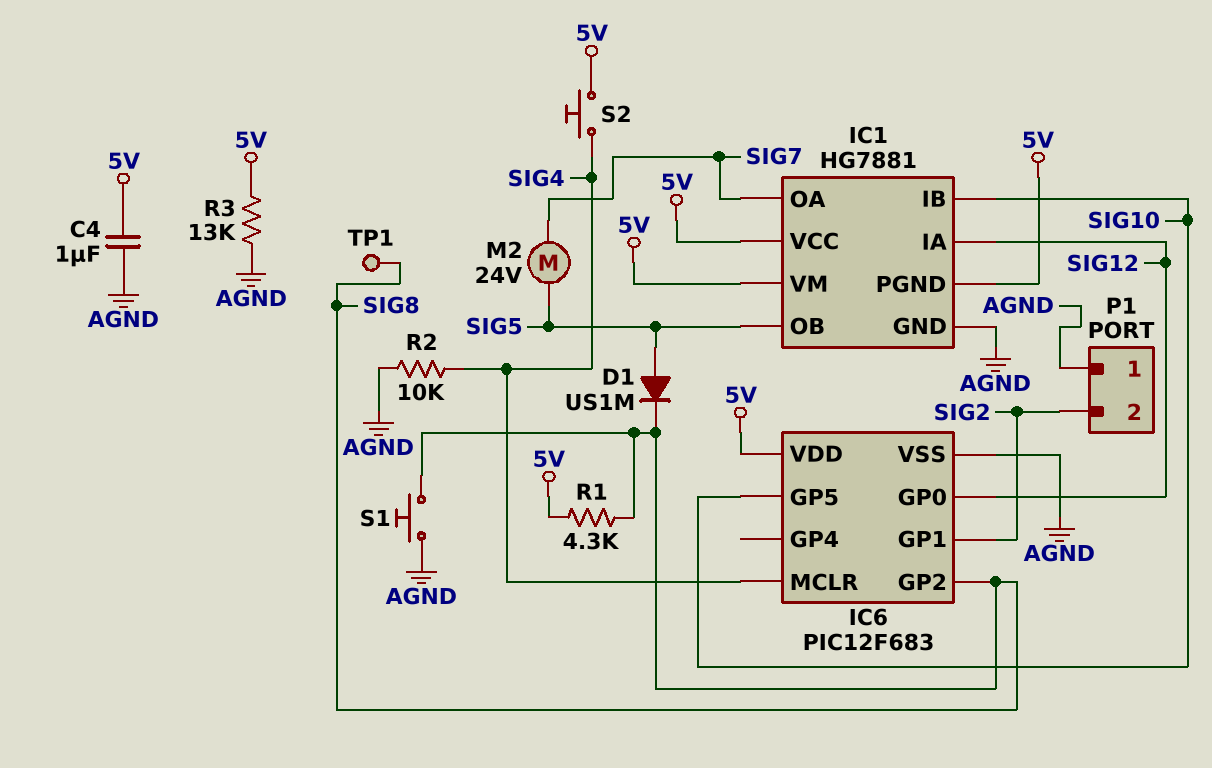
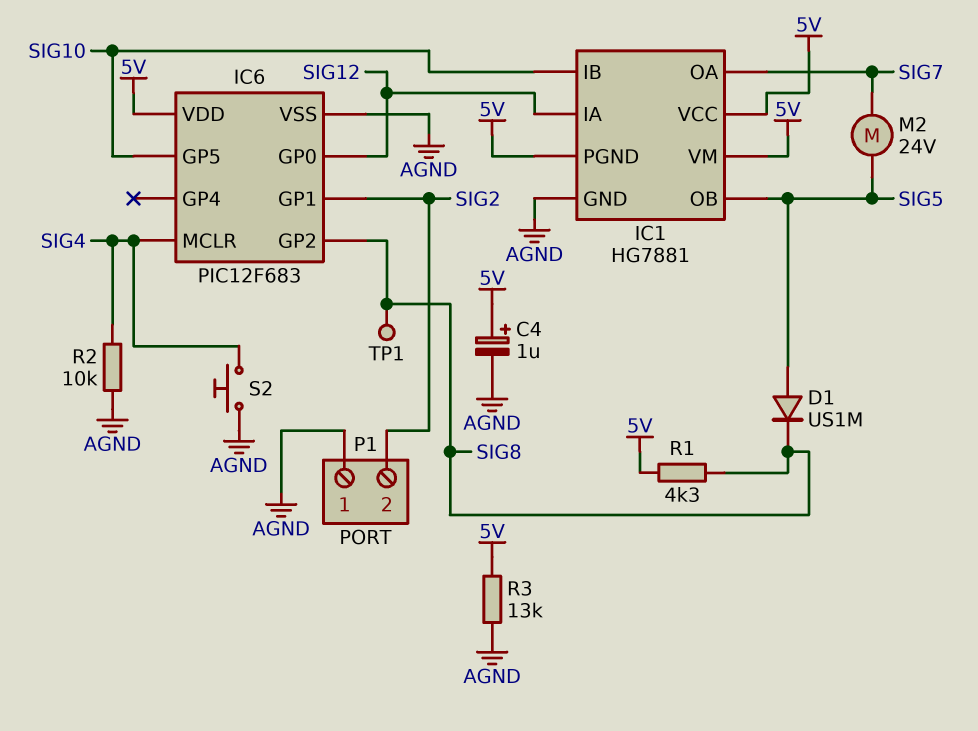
C4: 1uF (5V, AGND) -> 1uF (plus 5V, minus AGND)
S1: button (AGND, SIG8) -> none
S2: button (5V, SIG4) -> button (AGND, SIG4)

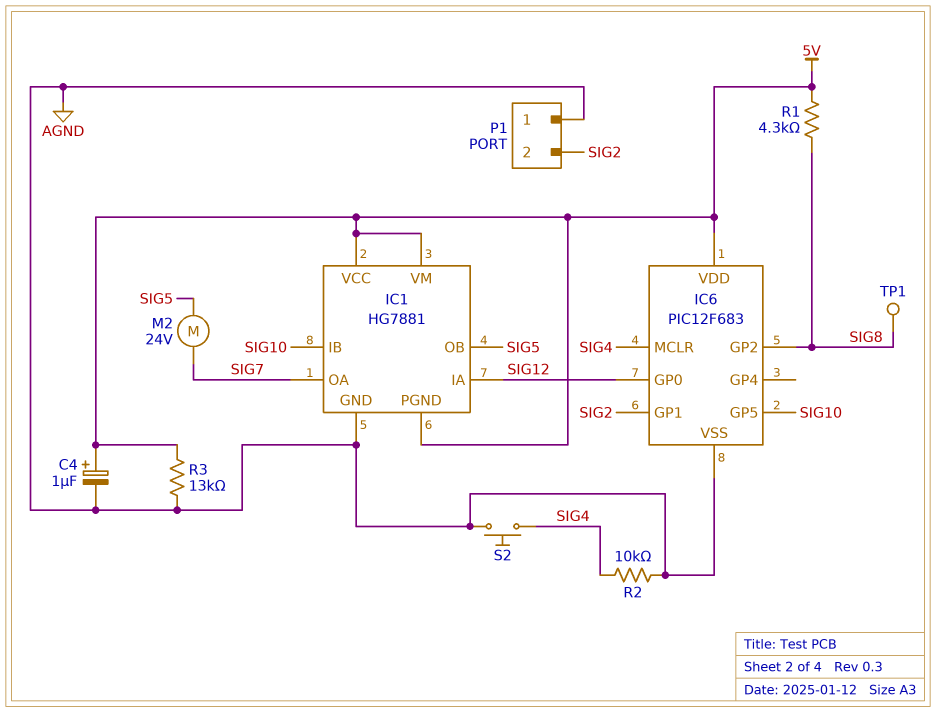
D1: diode US1M (A SIG5, K SIG8) -> none

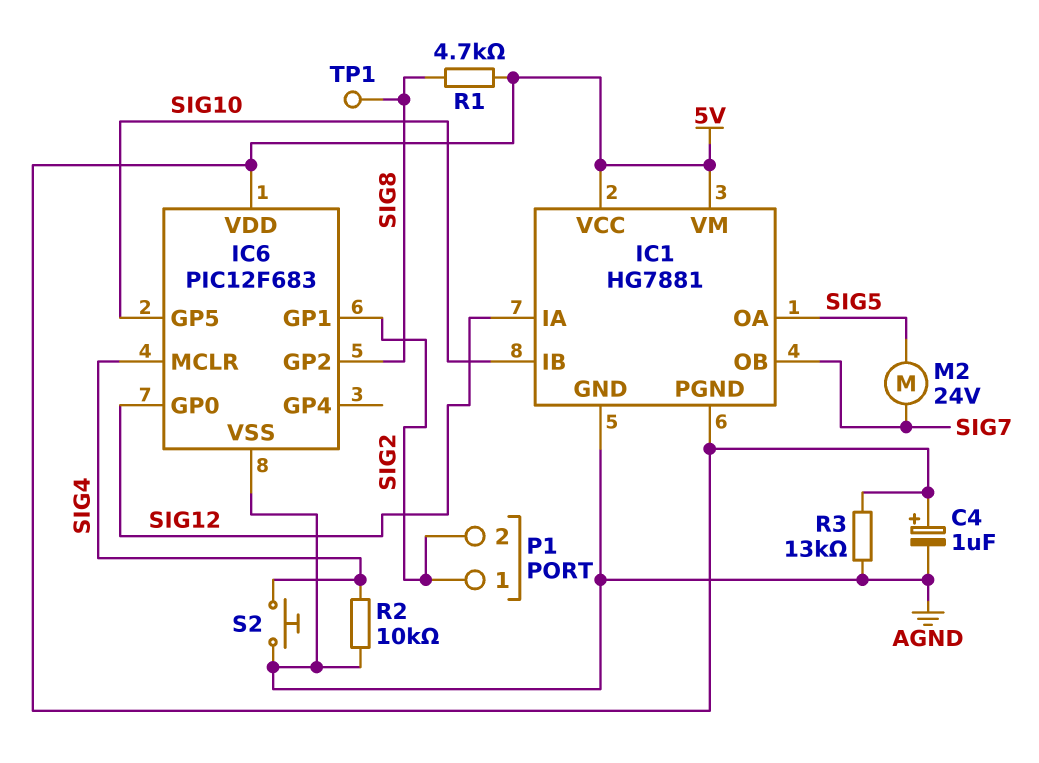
IC1 pin OA: SIG7 -> SIG5
IC1 pin OB: SIG5 -> SIG7
P1 pin 1: AGND -> SIG2
R1: 4.3k (5V, SIG8) -> 4.7k (5V, SIG8)

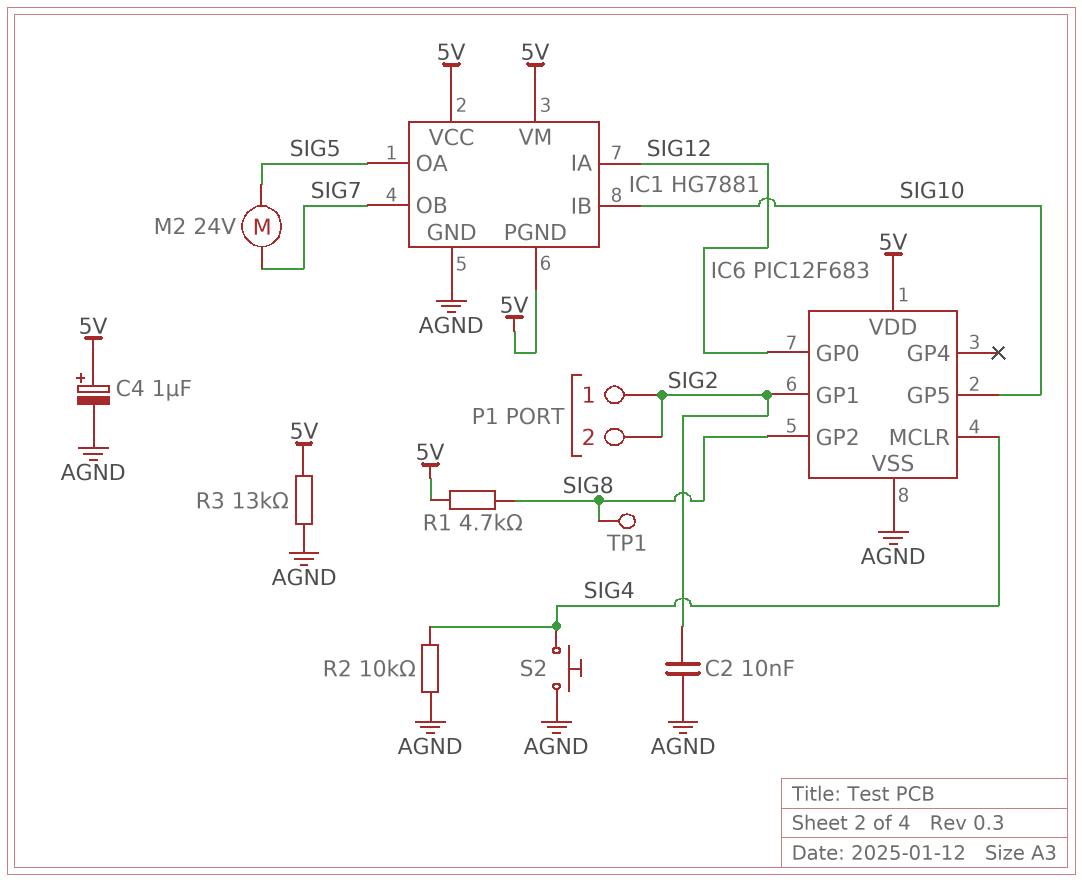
C2: none -> 10nF (AGND, SIG2)

